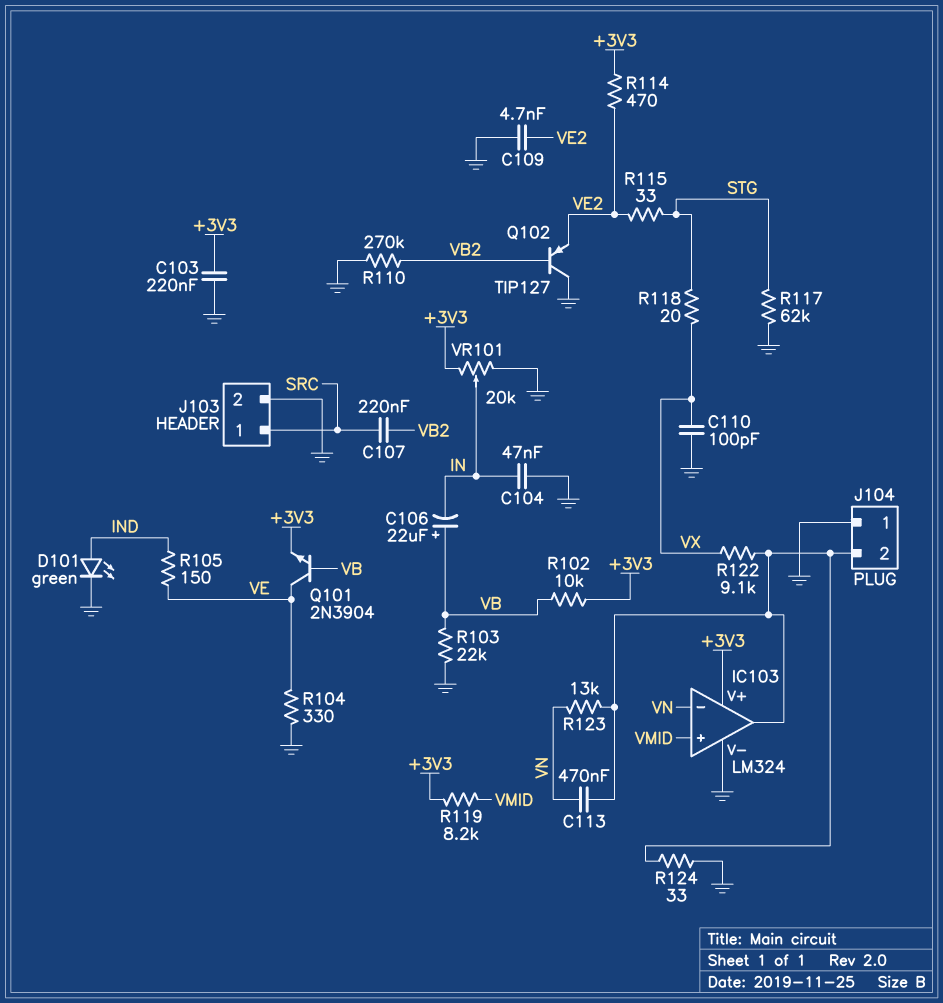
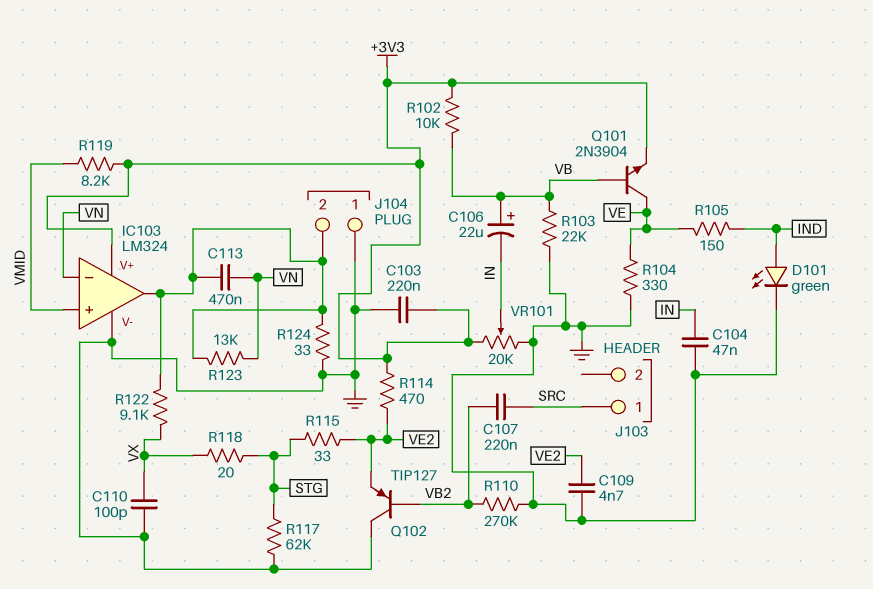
J103 pin 2: GND -> none

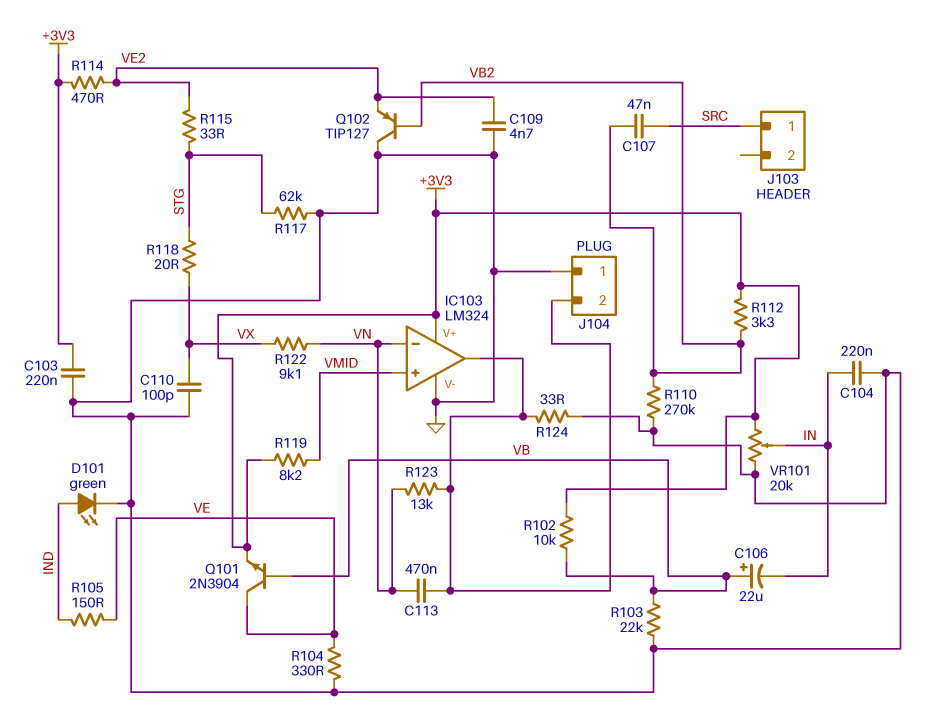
C104: 47nF (GND, IN) -> 220nF (GND, IN)
C107: 220nF (SRC, VB2) -> 47nF (SRC, VB2)
R112: none -> 3.3k (+3V3, VB2)
R122: 9.1k (IC103/out, VX) -> 9.1k (VN, VX)

